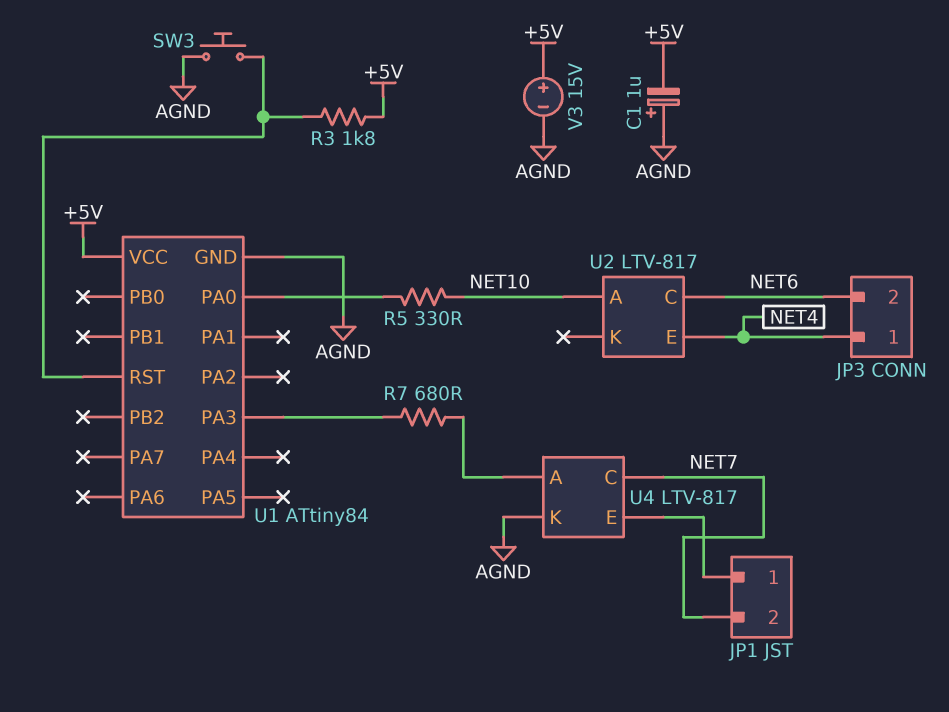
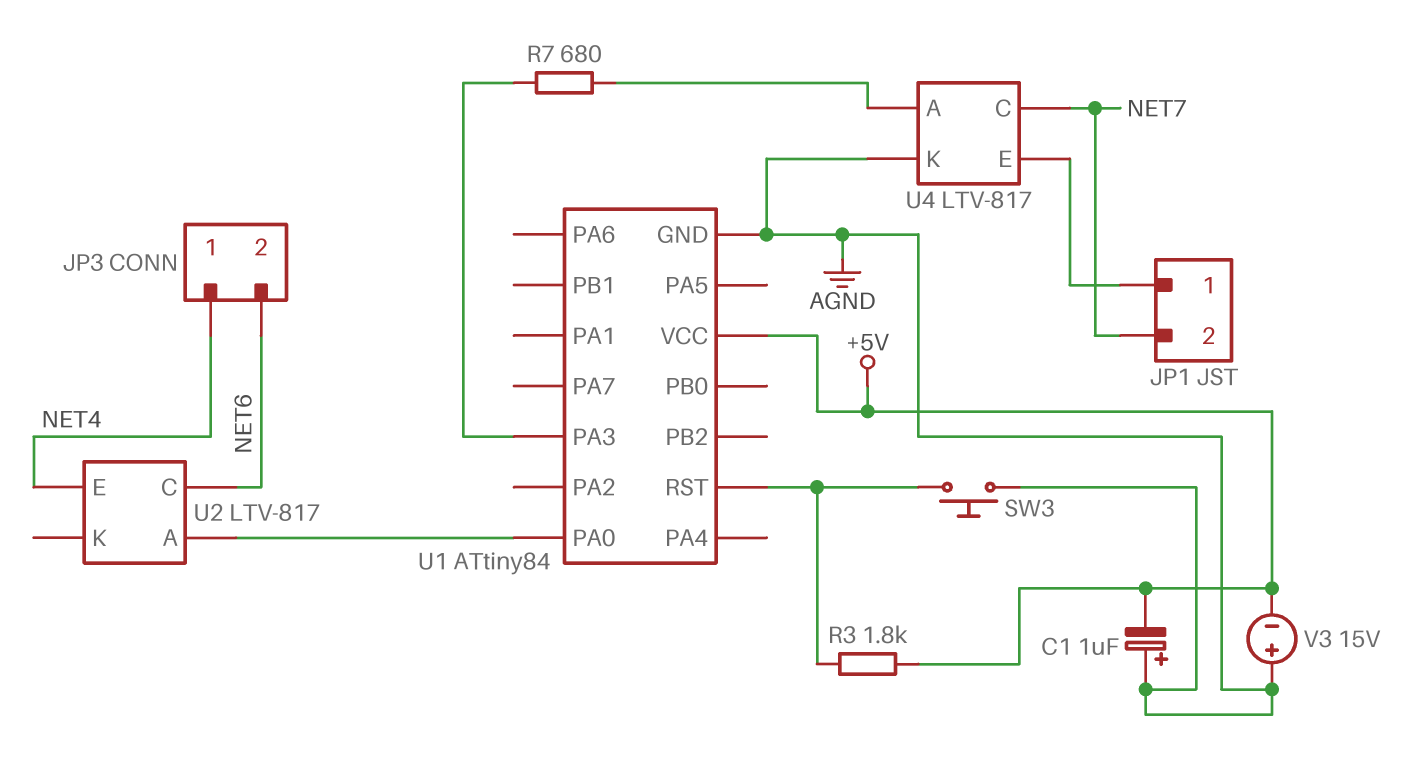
R5: 330 (NET10, U1/PA0) -> none
U2 pin A: NET10 -> U1/PA0
V3: 15V (plus +5V, minus AGND) -> 15V (plus AGND, minus +5V)

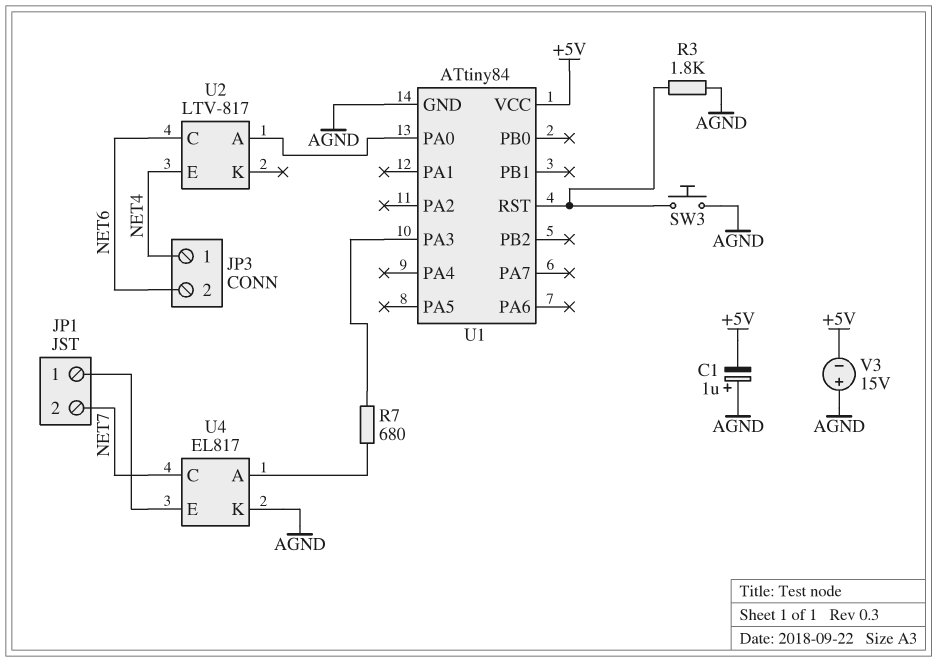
R3: 1.8k (+5V, U1/RST) -> 1.8k (AGND, U1/RST)
U4: LTV-817 -> EL817

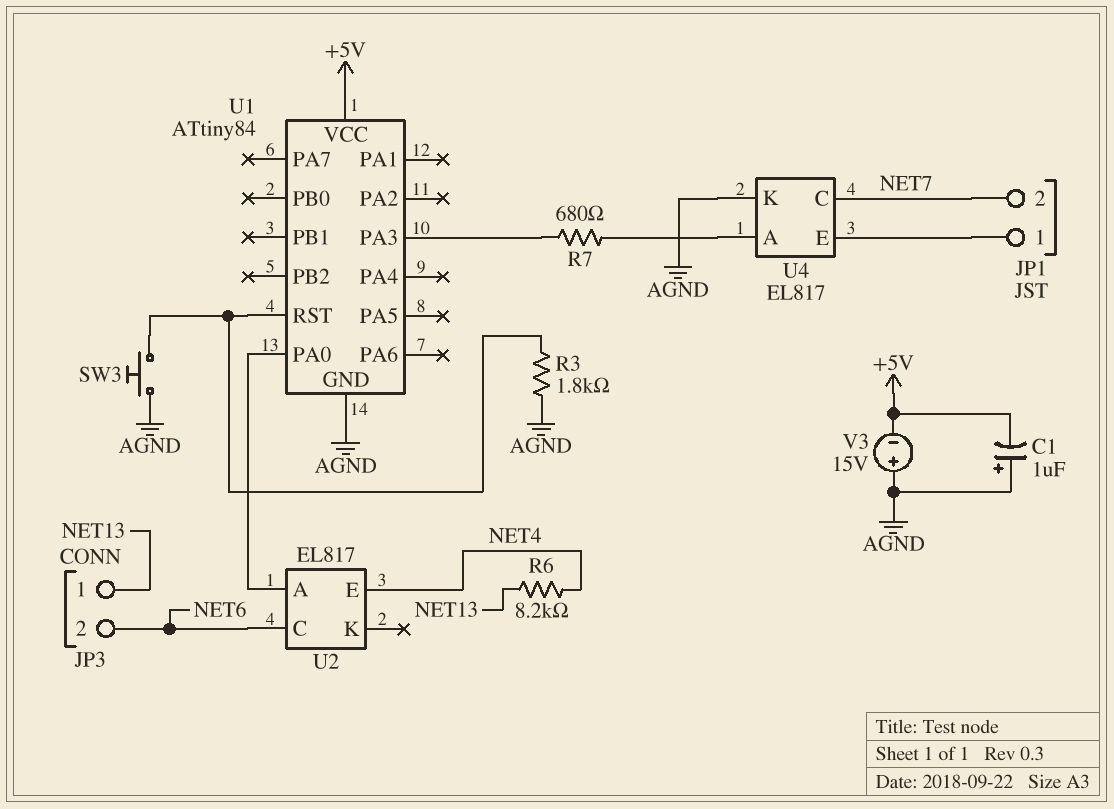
JP3 pin 1: NET4 -> NET13
R6: none -> 8.2k (NET4, NET13)
U2: LTV-817 -> EL817

